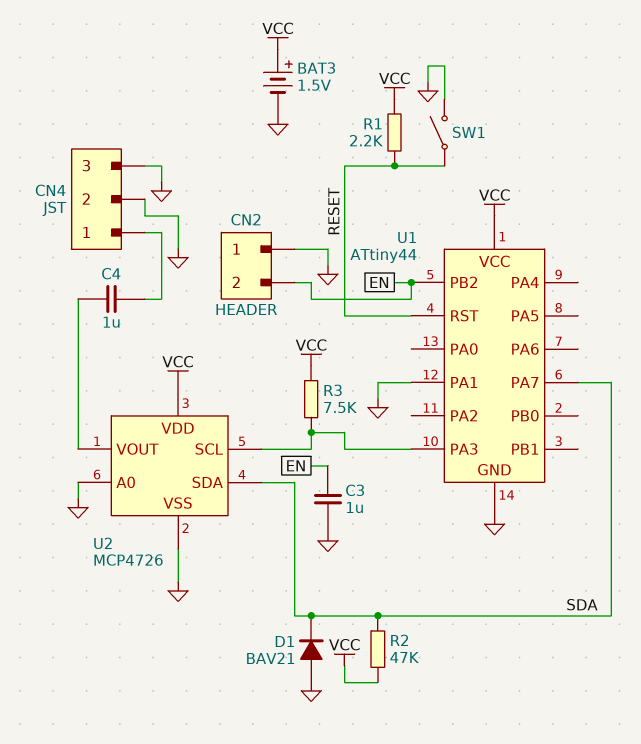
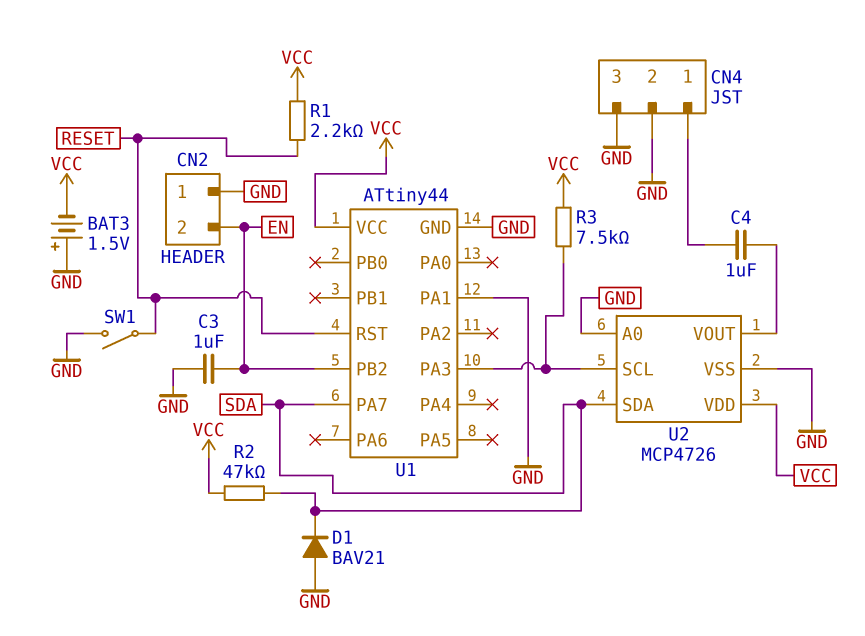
BAT3: 1.5V (plus VCC, minus GND) -> 1.5V (plus GND, minus VCC)

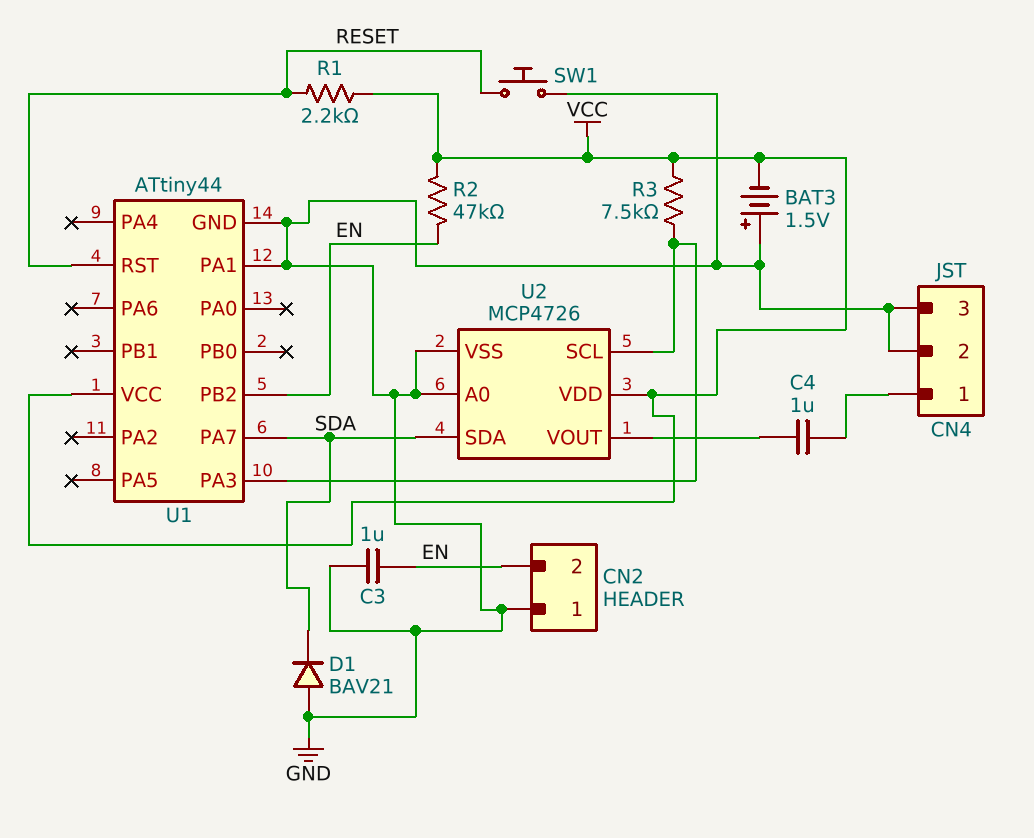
R2: 47k (SDA, VCC) -> 47k (EN, VCC)
SW1: switch (GND, RESET) -> button (GND, RESET)

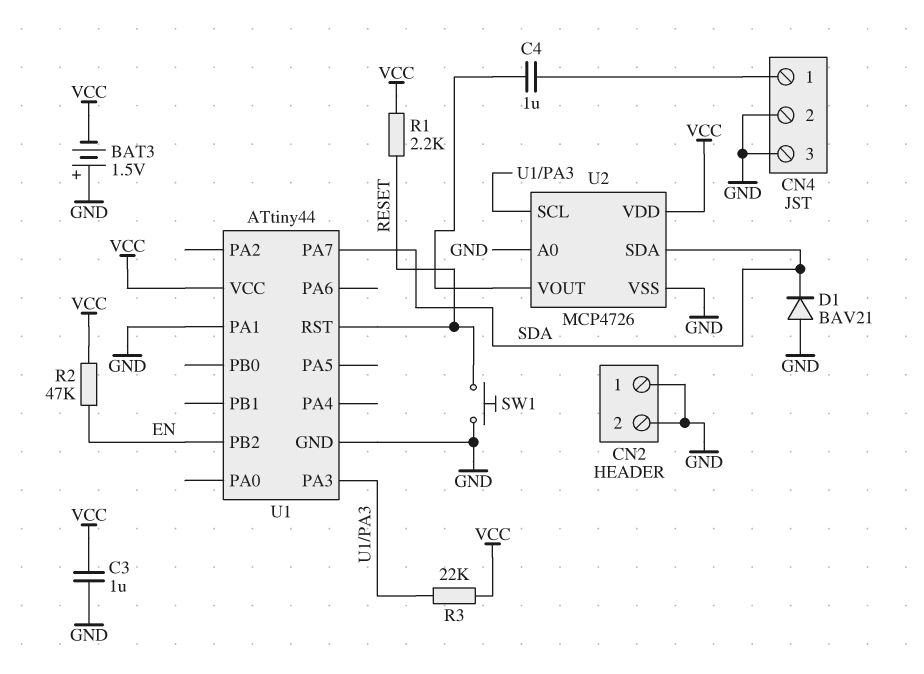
C3: 1uF (EN, GND) -> 1uF (GND, VCC)
CN2 pin 2: EN -> GND
R3: 7.5k (U1/PA3, VCC) -> 22k (U1/PA3, VCC)

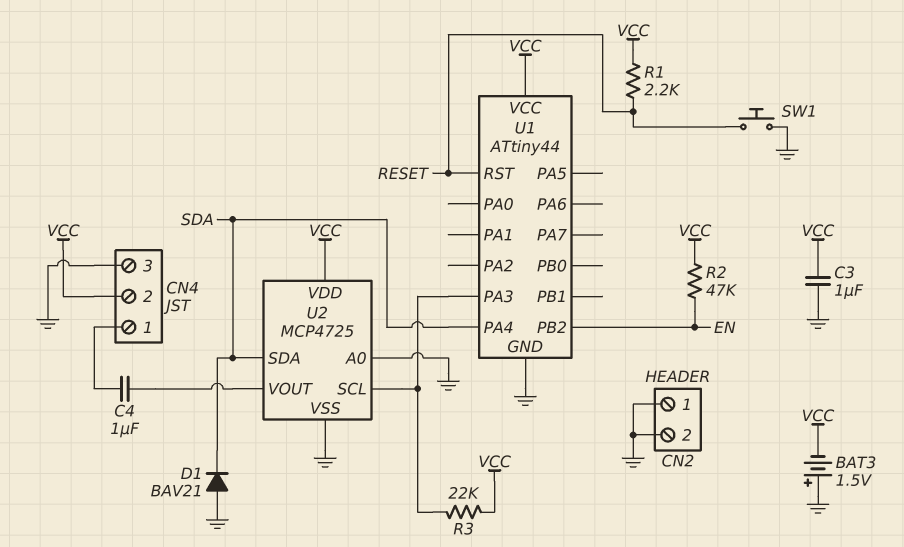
CN4 pin 2: GND -> VCC
U1 pin PA1: GND -> none
U1 pin PA4: none -> SDA
U1 pin PA7: SDA -> none
U2: MCP4726 -> MCP4725

